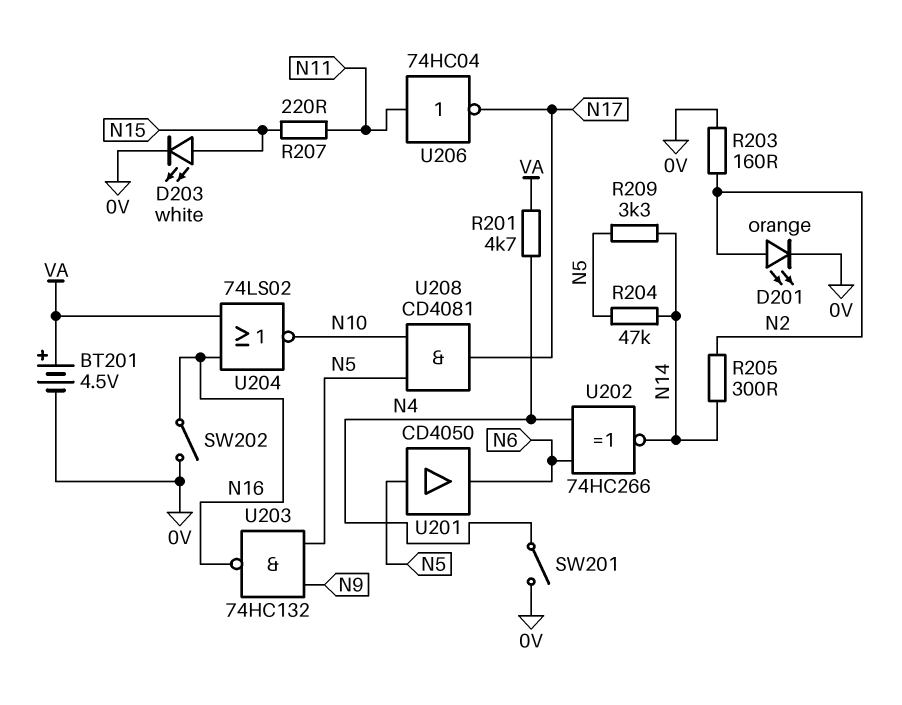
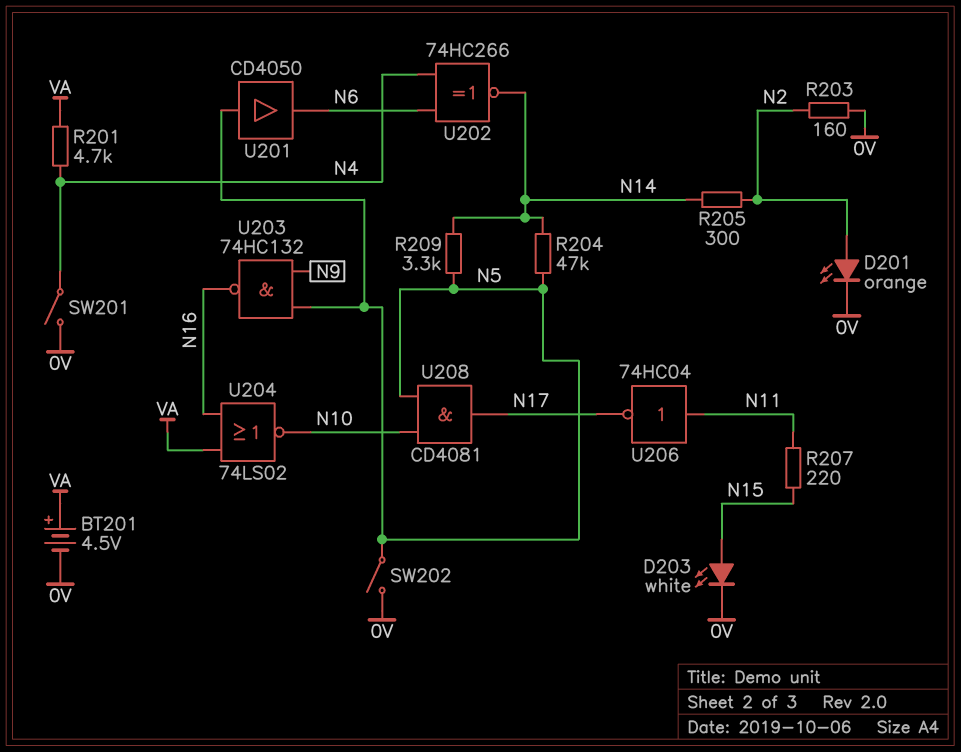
SW202: switch (0V, N16) -> switch (0V, N5)

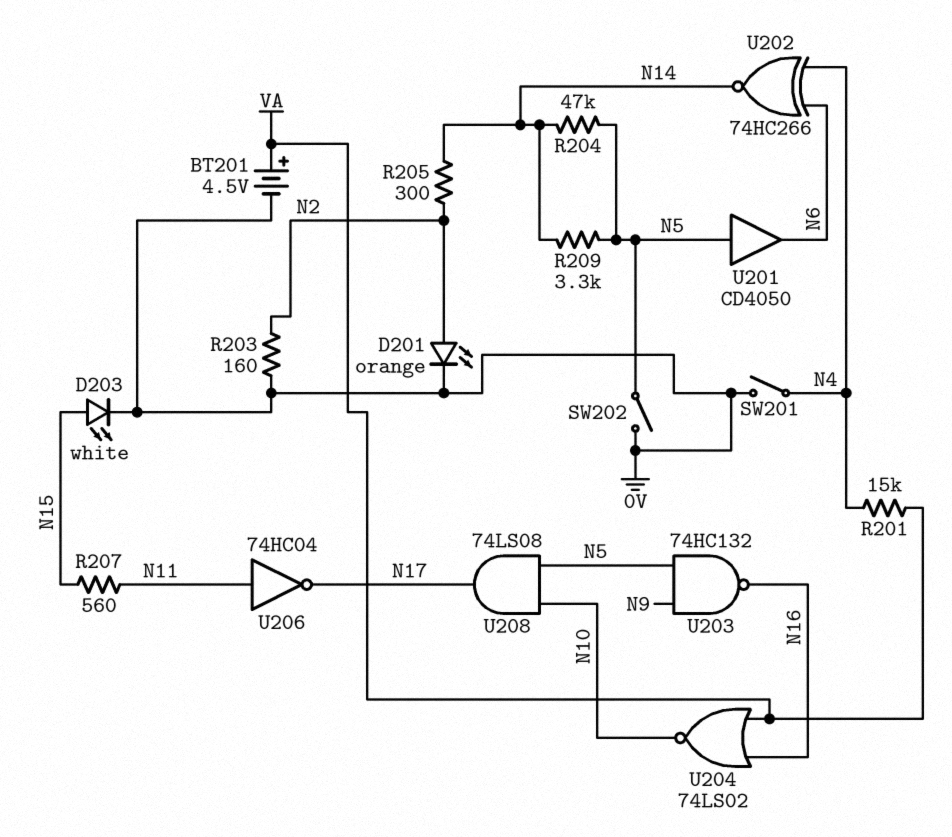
R201: 4.7k (N4, VA) -> 15k (N4, VA)
R207: 220 (N11, N15) -> 560 (N11, N15)
U208: AND CD4081 (in N5, in N10, out N17) -> AND 74LS08 (in N5, in N10, out N17)

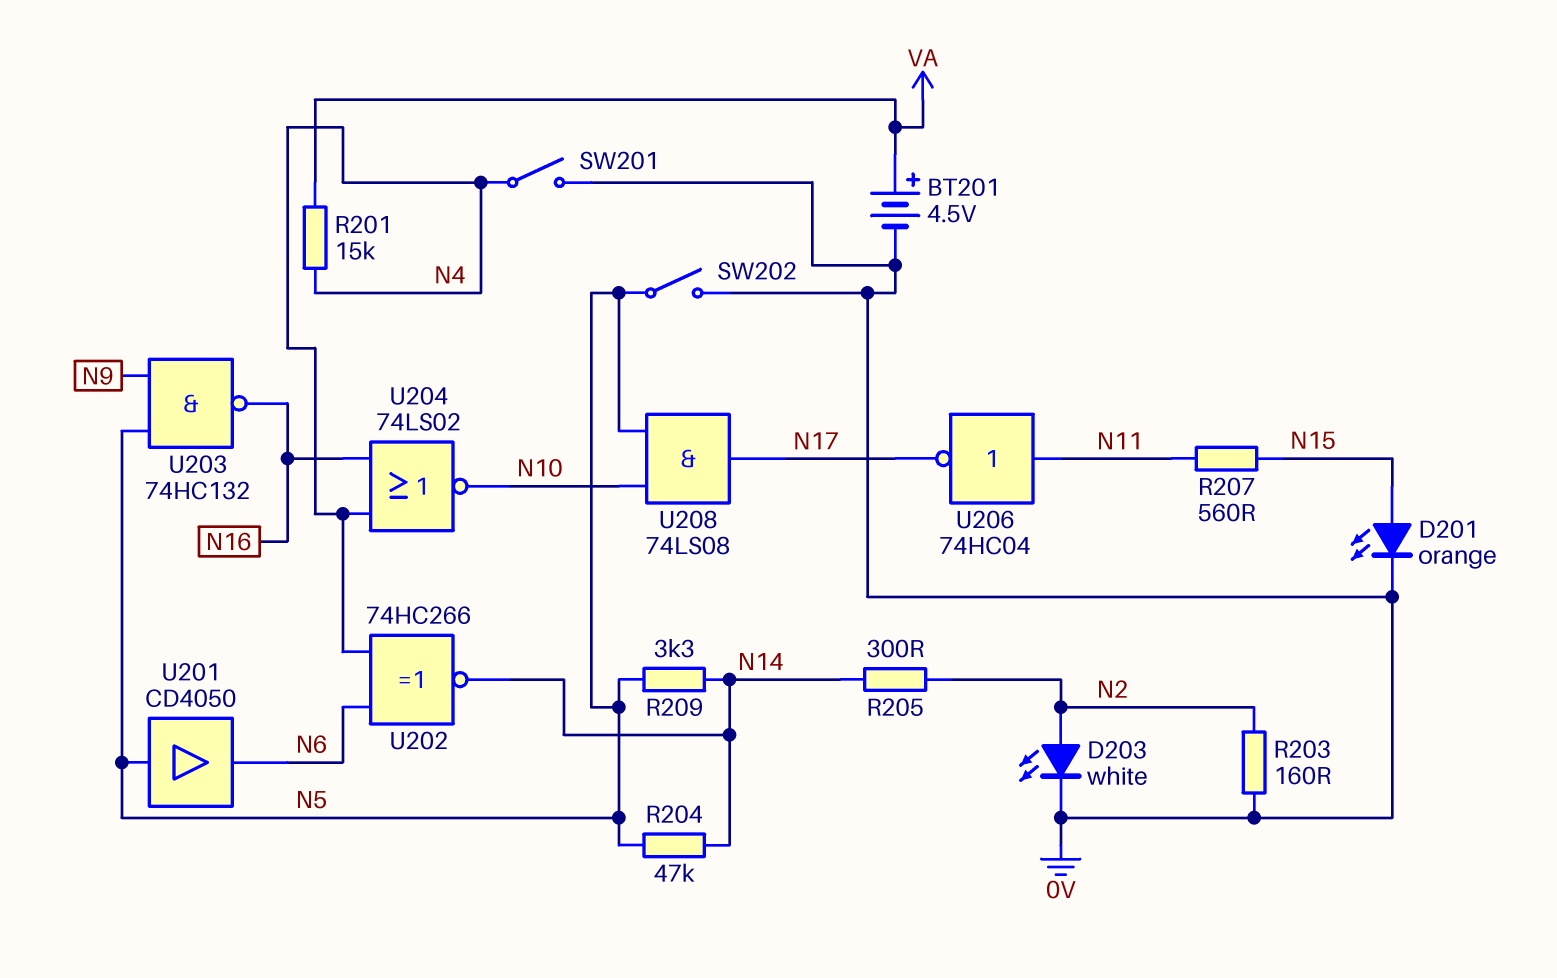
D201: LED orange (A N2, K 0V) -> LED orange (A N15, K 0V)
D203: LED white (A N15, K 0V) -> LED white (A N2, K 0V)
U204: NOR 74LS02 (in N16, in VA, out N10) -> NOR 74LS02 (in N4, in N16, out N10)

